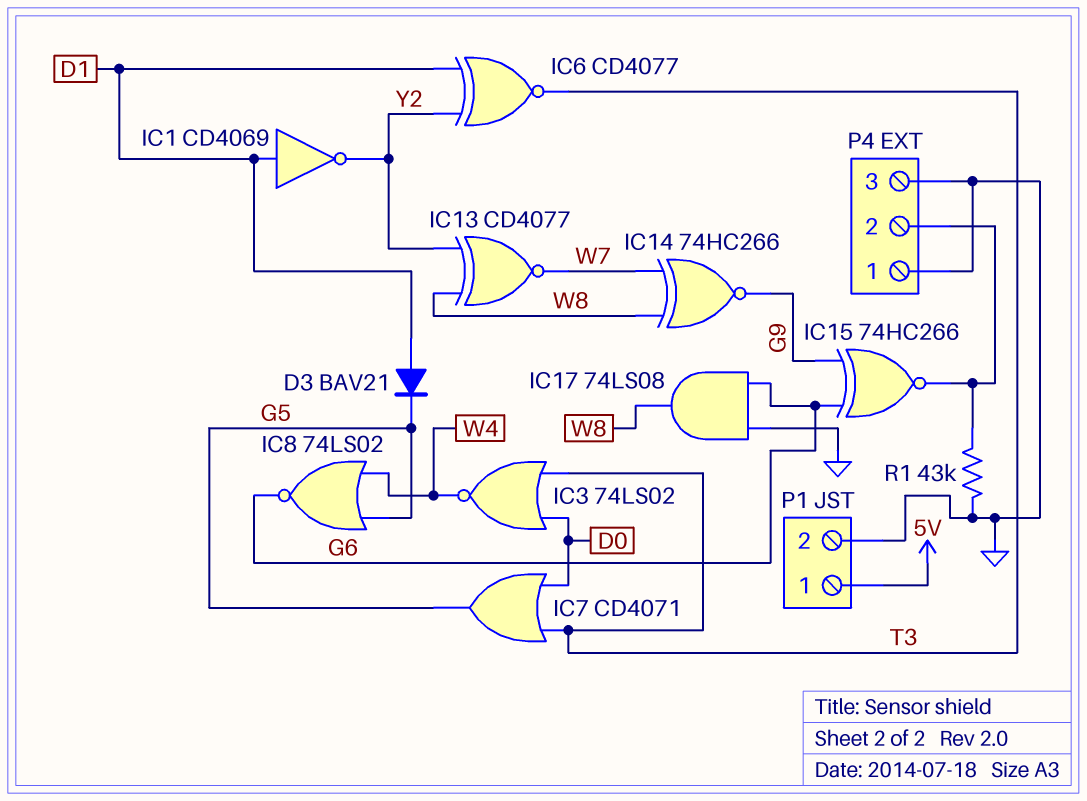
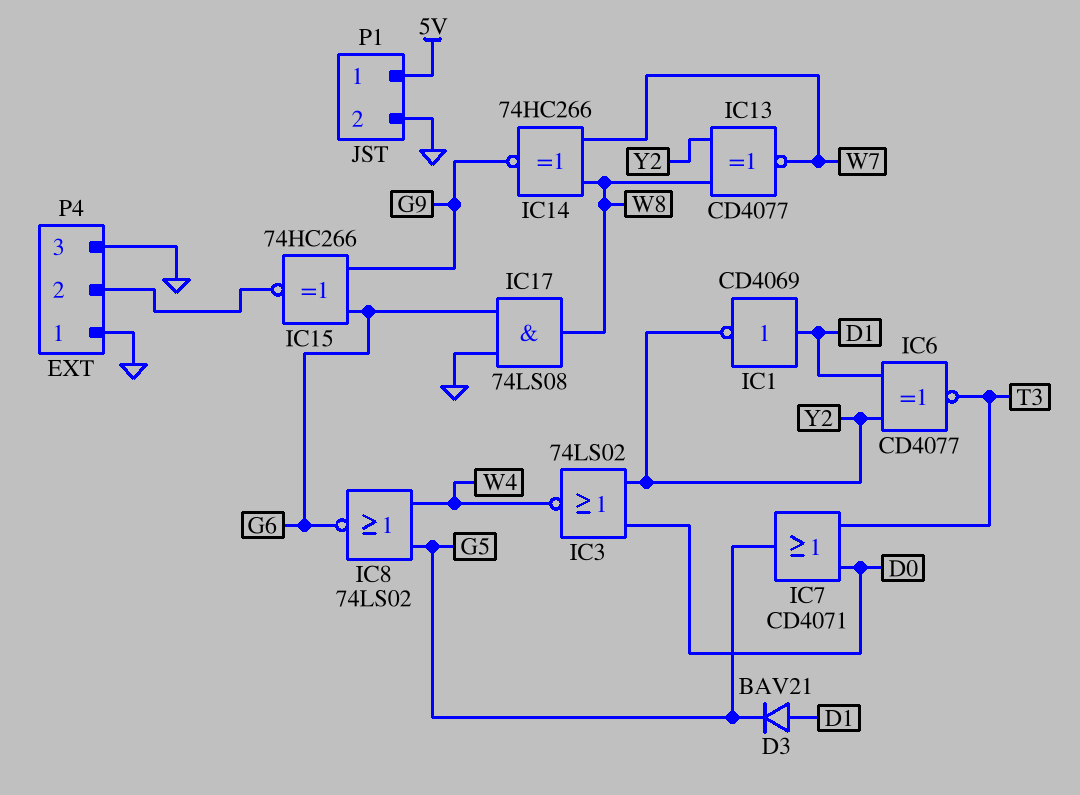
IC3: NOR 74LS02 (in D0, in T3, out W4) -> NOR 74LS02 (in D0, in Y2, out W4)
R1: 43k (GND, P4/2) -> none

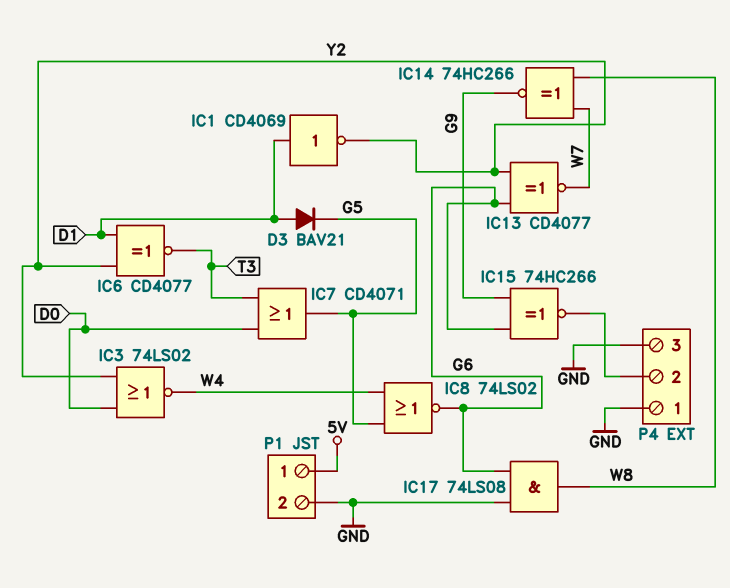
IC13: XNOR CD4077 (in W8, in Y2, out W7) -> XNOR CD4077 (in G6, in Y2, out W7)

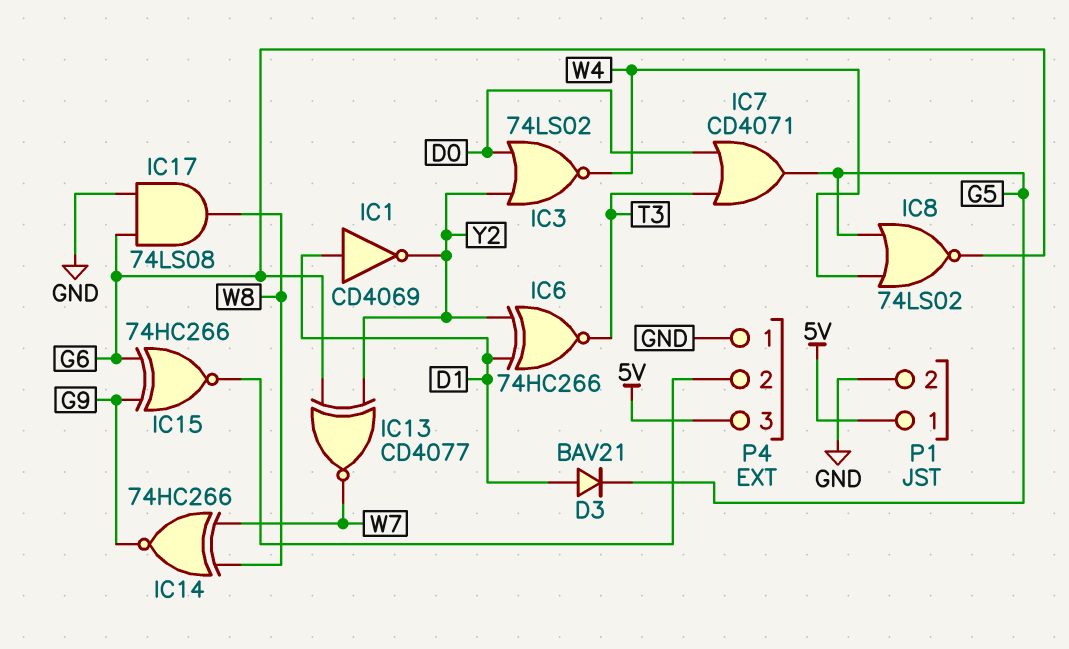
IC6: XNOR CD4077 (in D1, in Y2, out T3) -> XNOR 74HC266 (in D1, in Y2, out T3)
P4 pin 3: GND -> 5V

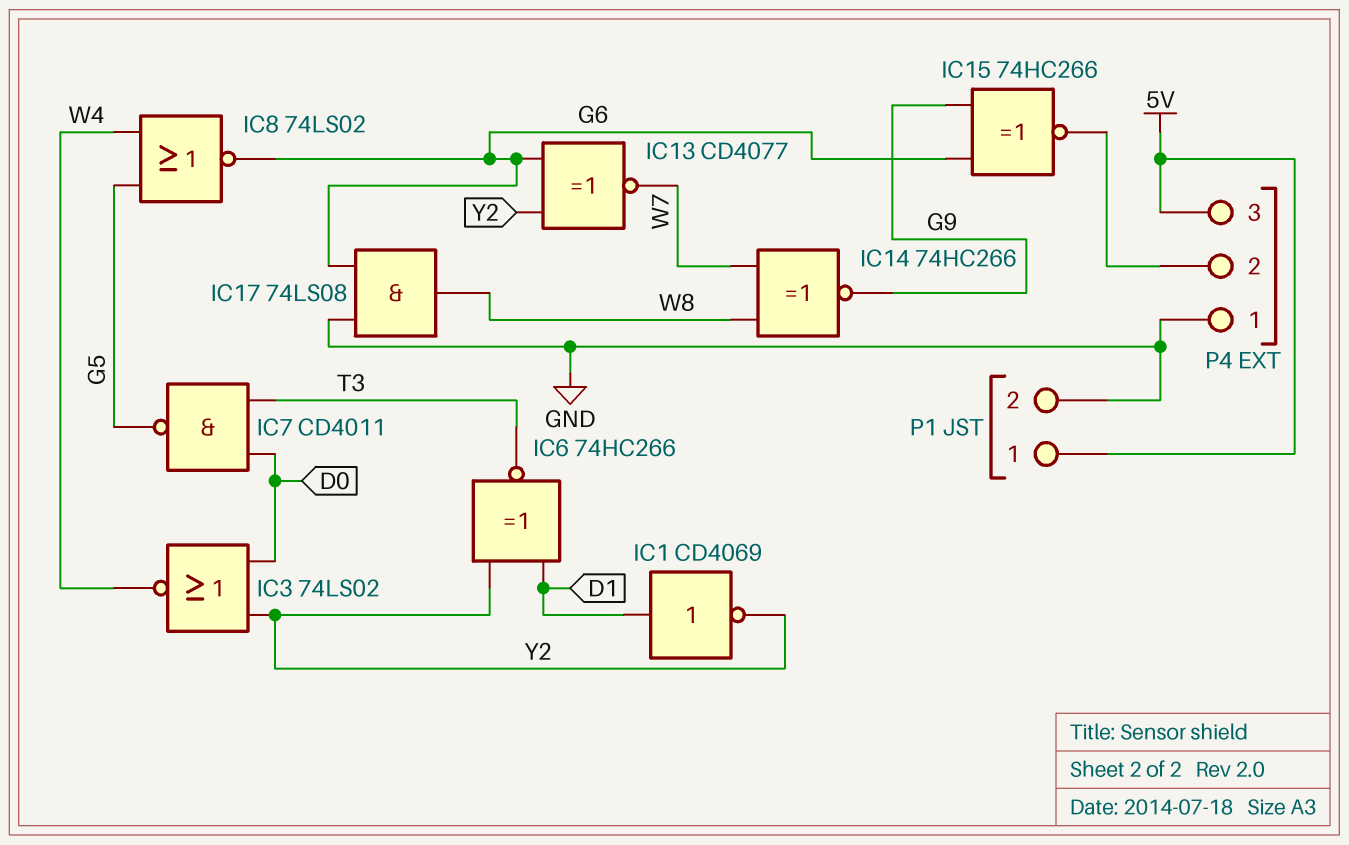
D3: diode BAV21 (A D1, K G5) -> none
IC7: OR CD4071 (in D0, in T3, out G5) -> NAND CD4011 (in D0, in T3, out G5)

